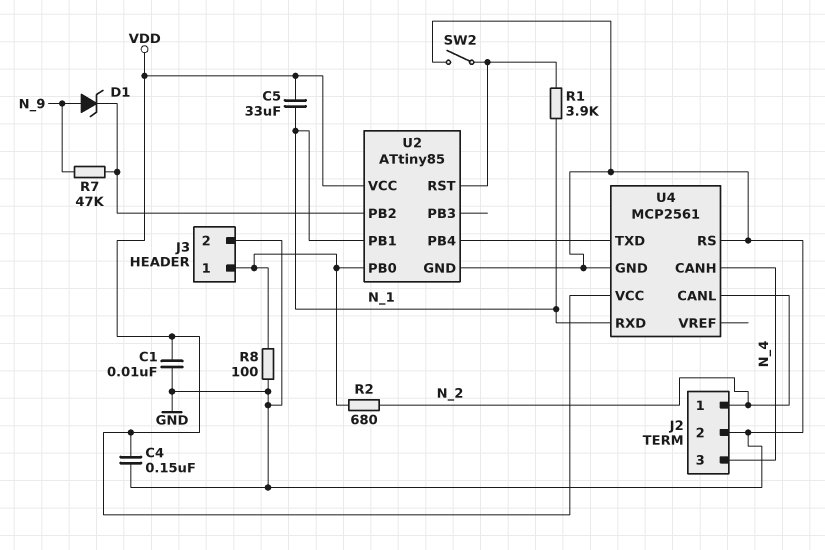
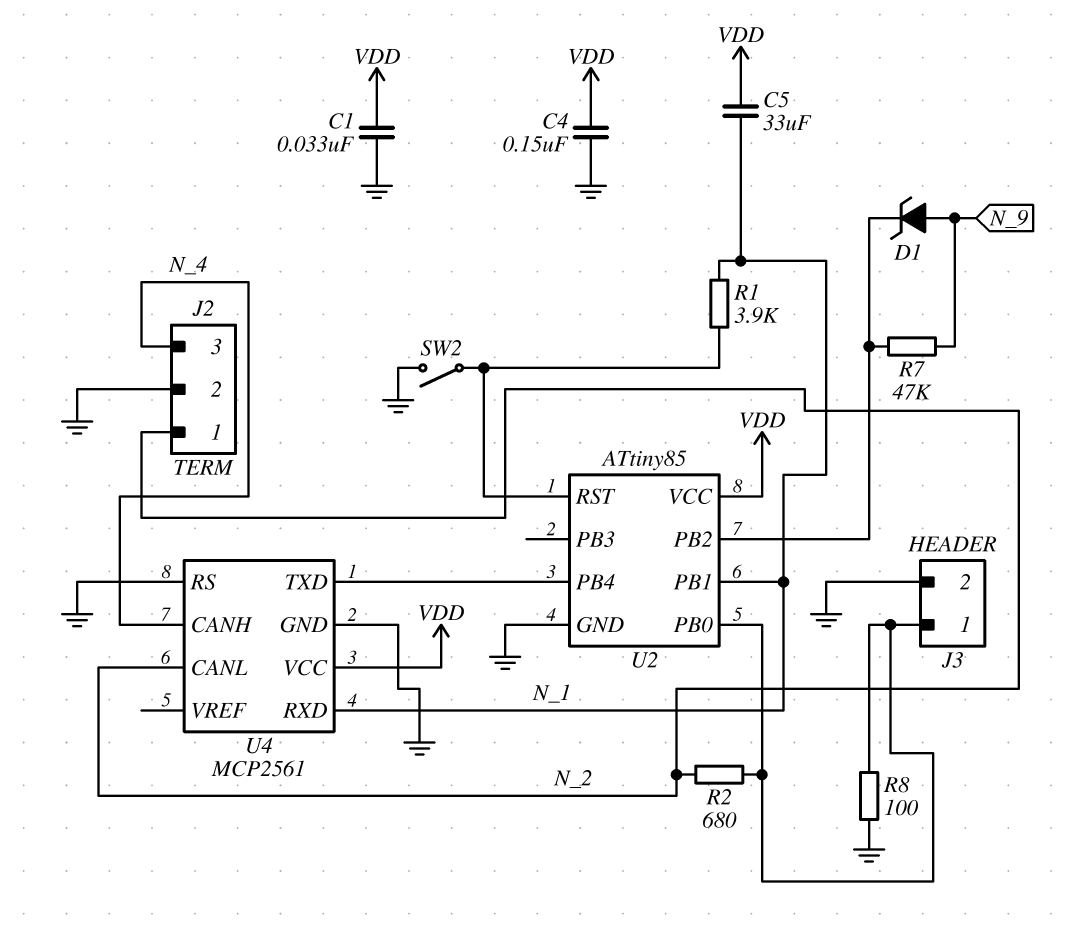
C1: 10nF (GND, VDD) -> 33nF (GND, VDD)

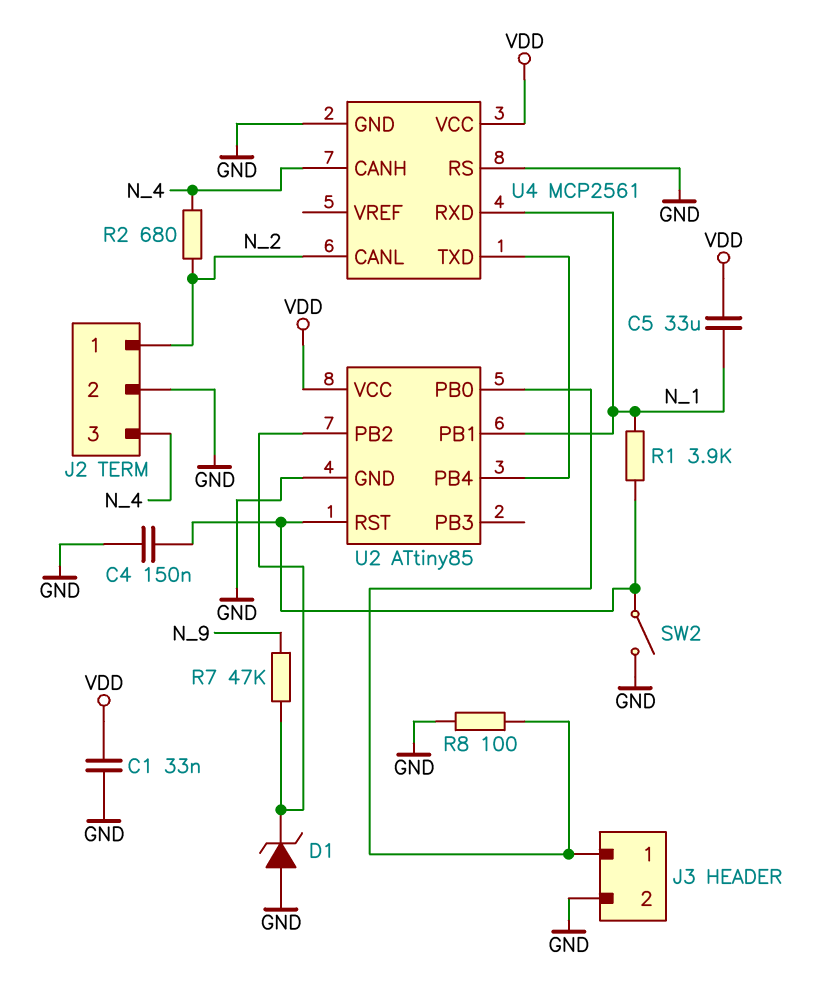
C4: 150nF (GND, VDD) -> 150nF (GND, U2/RST)
D1: zener (A N_9, K U2/PB2) -> zener (A GND, K U2/PB2)
R2: 680 (J3/1, N_2) -> 680 (N_2, N_4)

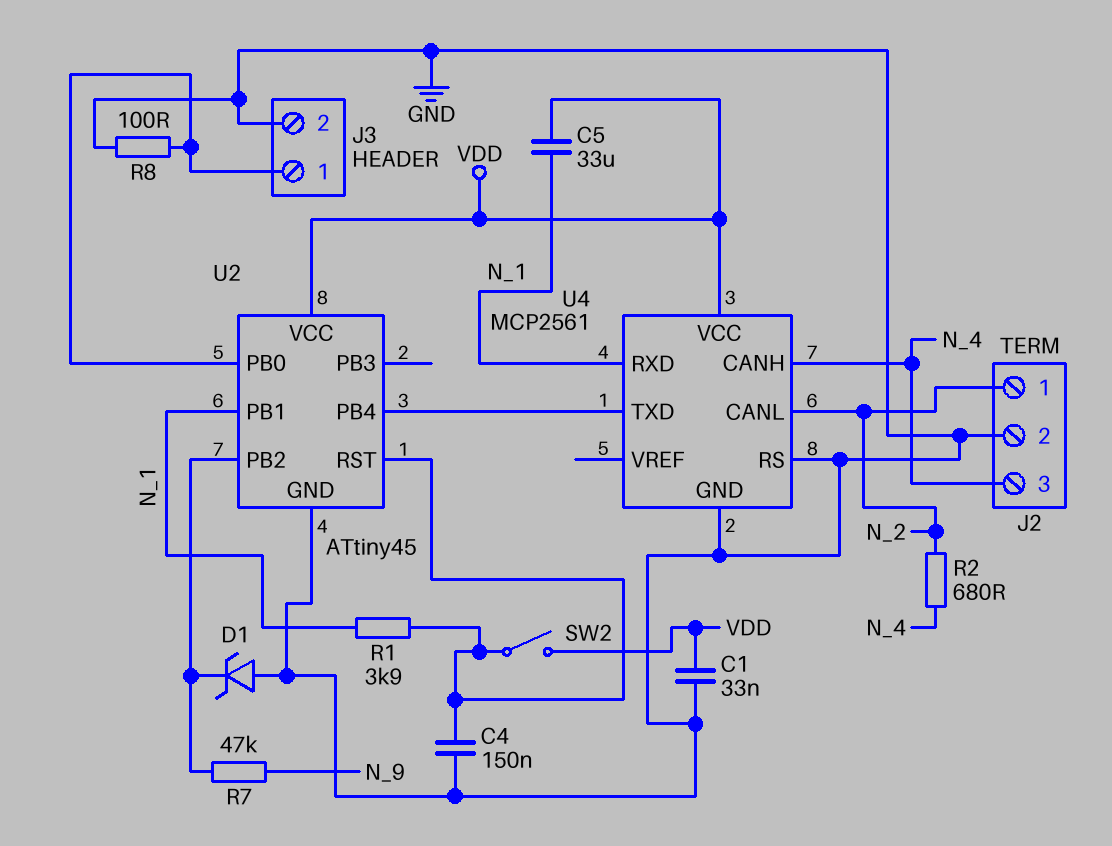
SW2: switch (GND, U2/RST) -> switch (U2/RST, VDD)
U2: ATtiny85 -> ATtiny45

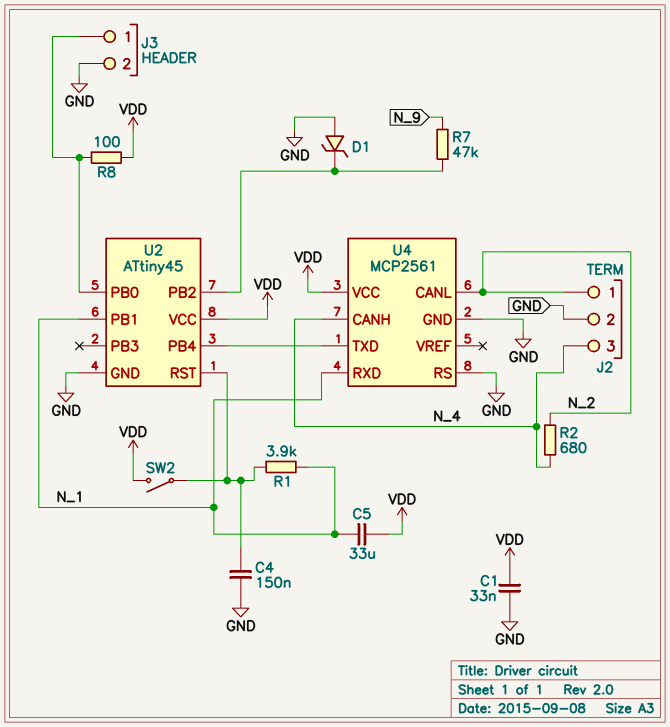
R8: 100 (GND, J3/1) -> 100 (J3/1, VDD)

